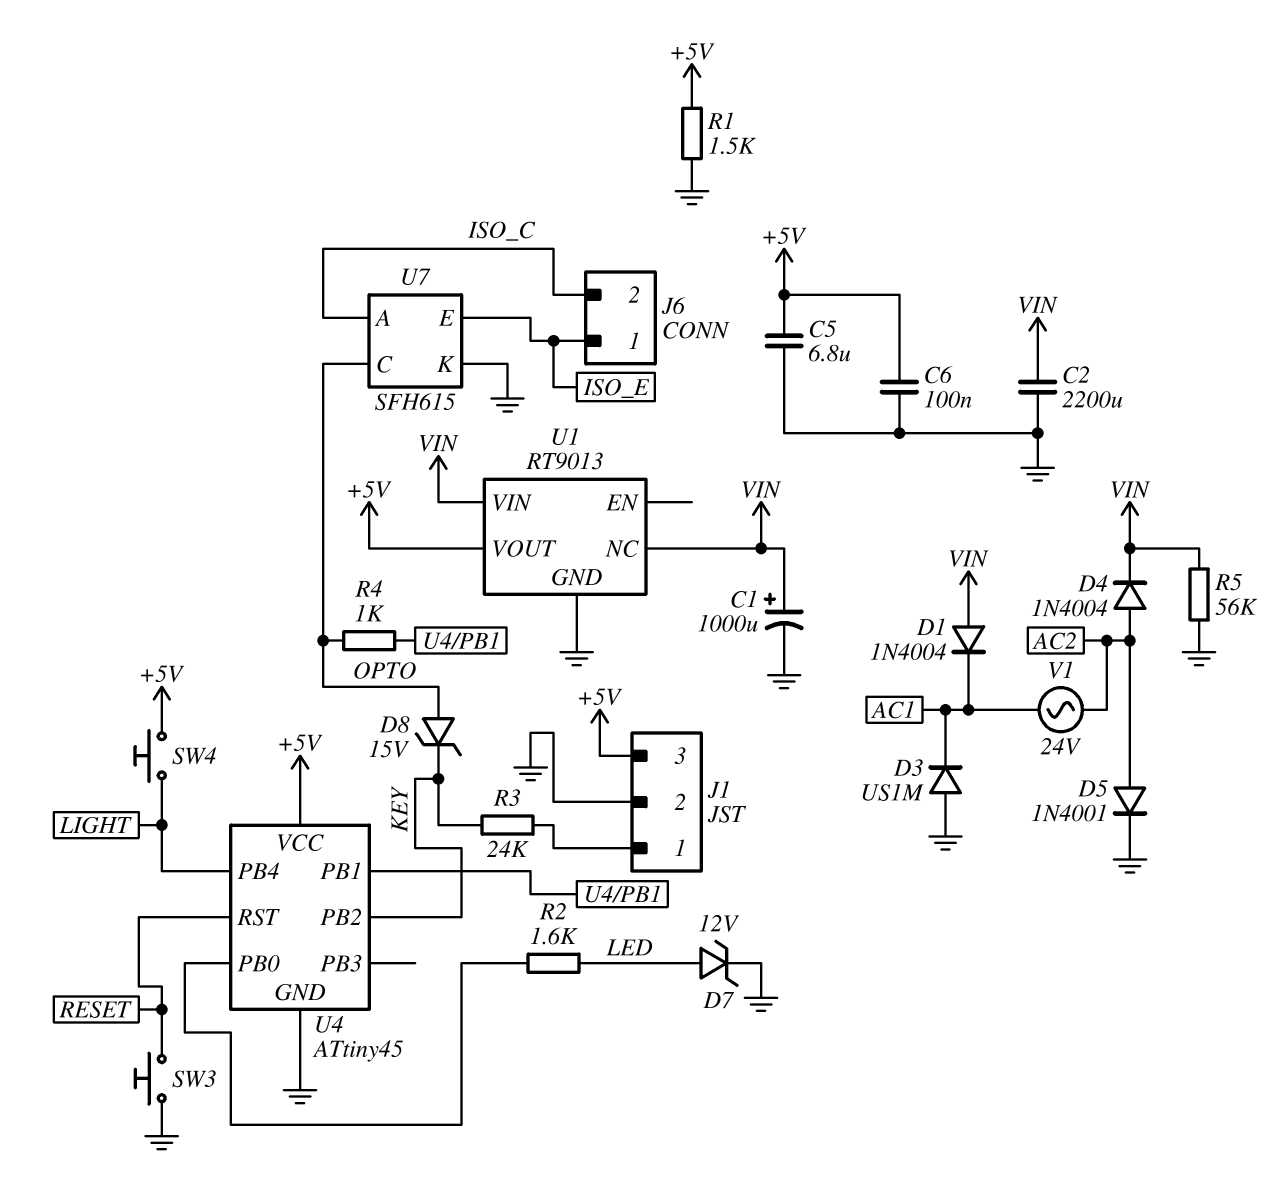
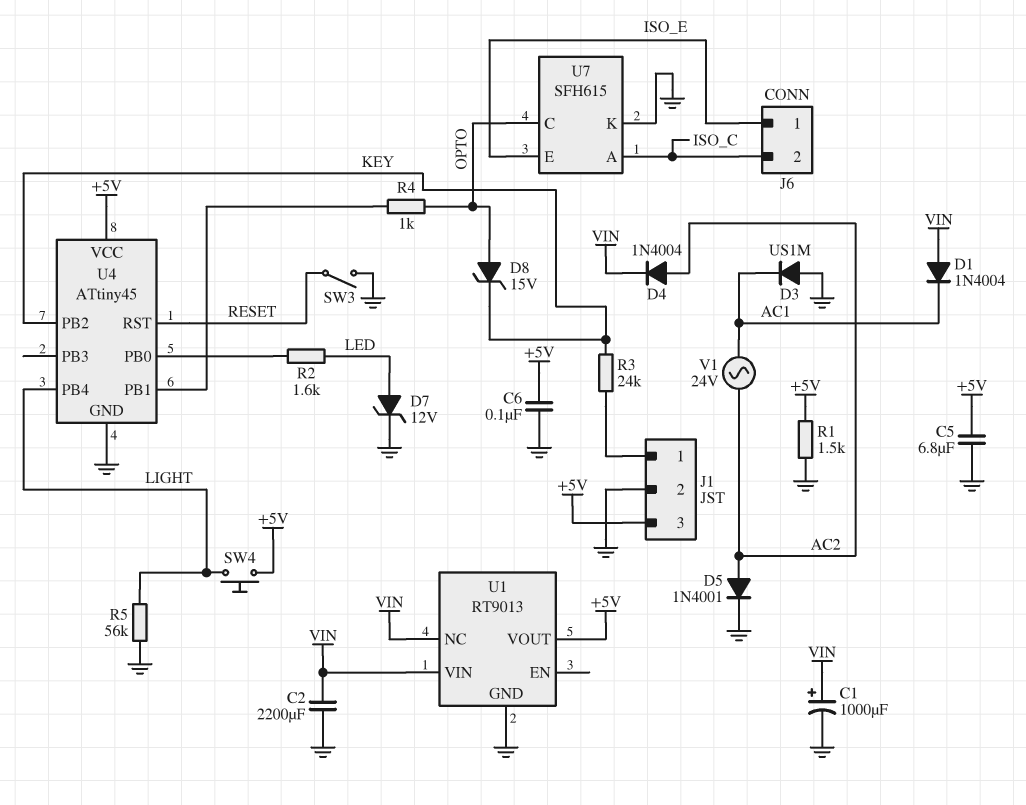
R5: 56k (GND, VIN) -> 56k (GND, LIGHT)
SW3: button (GND, RESET) -> switch (GND, RESET)

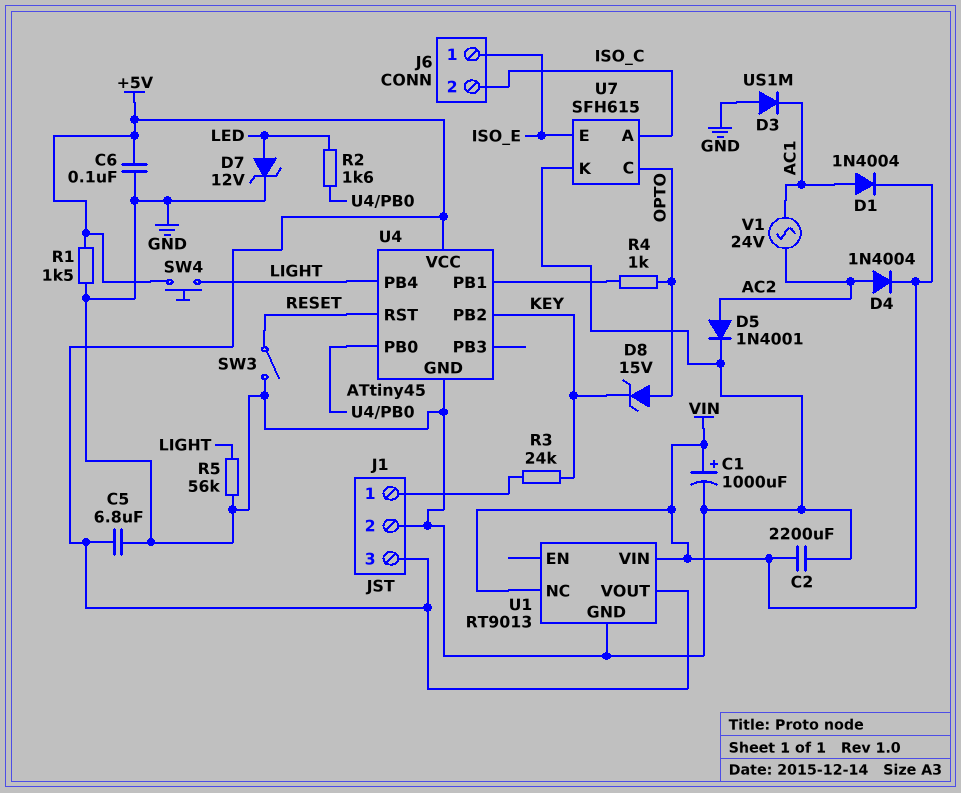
D1: diode 1N4004 (A VIN, K AC1) -> diode 1N4004 (A AC1, K VIN)

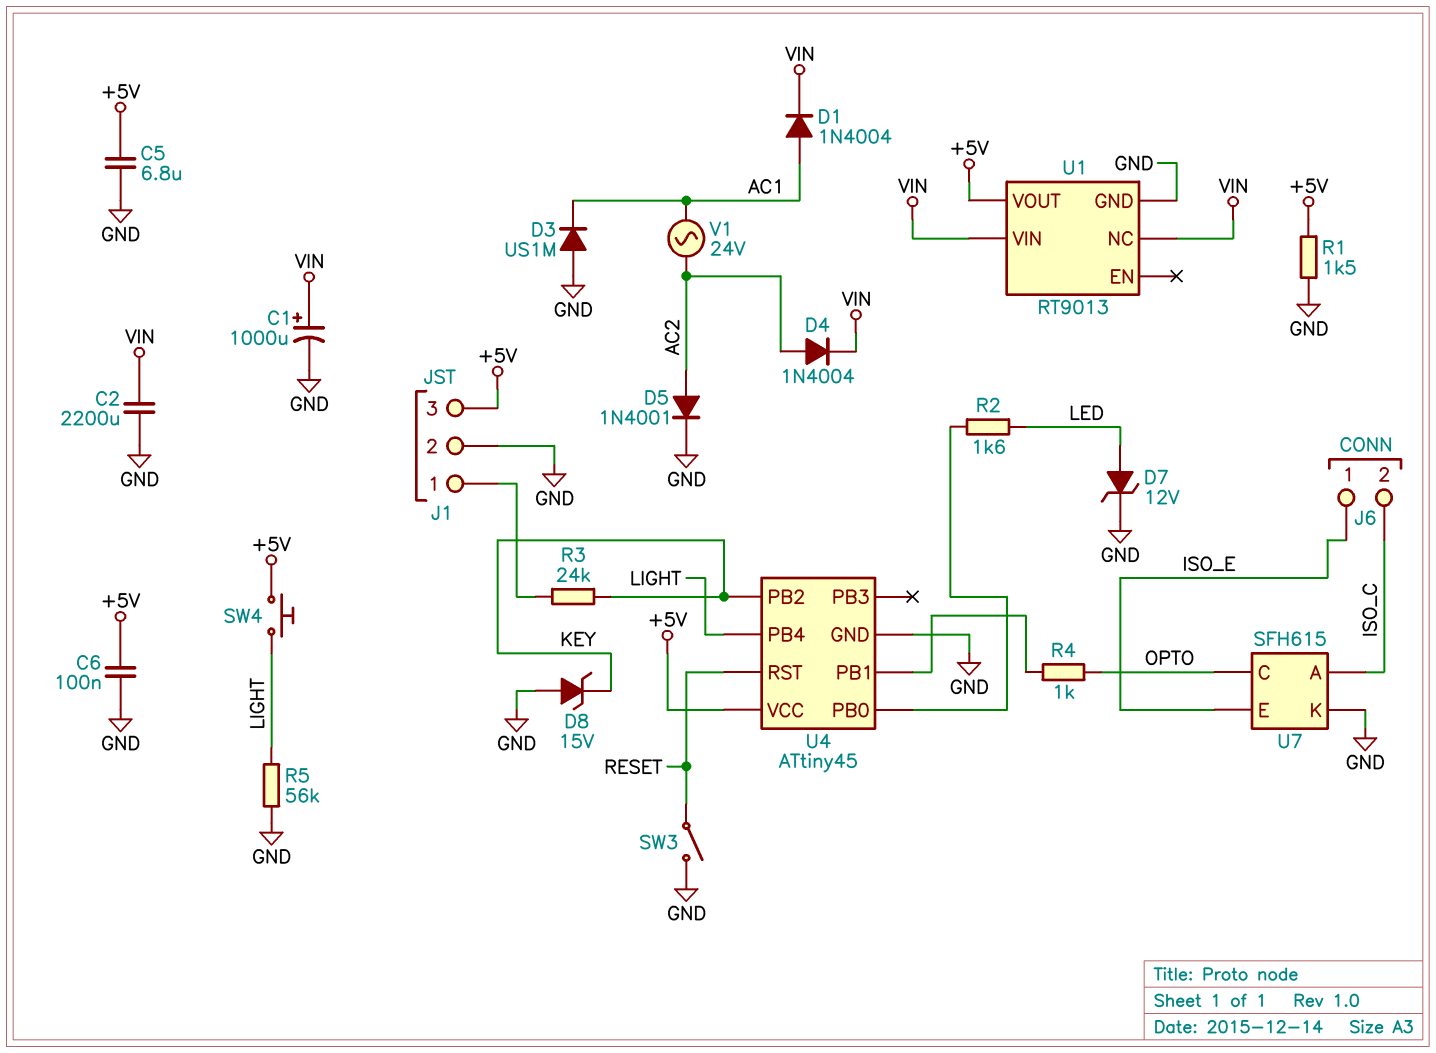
D8: zener 15V (A OPTO, K KEY) -> zener 15V (A GND, K KEY)

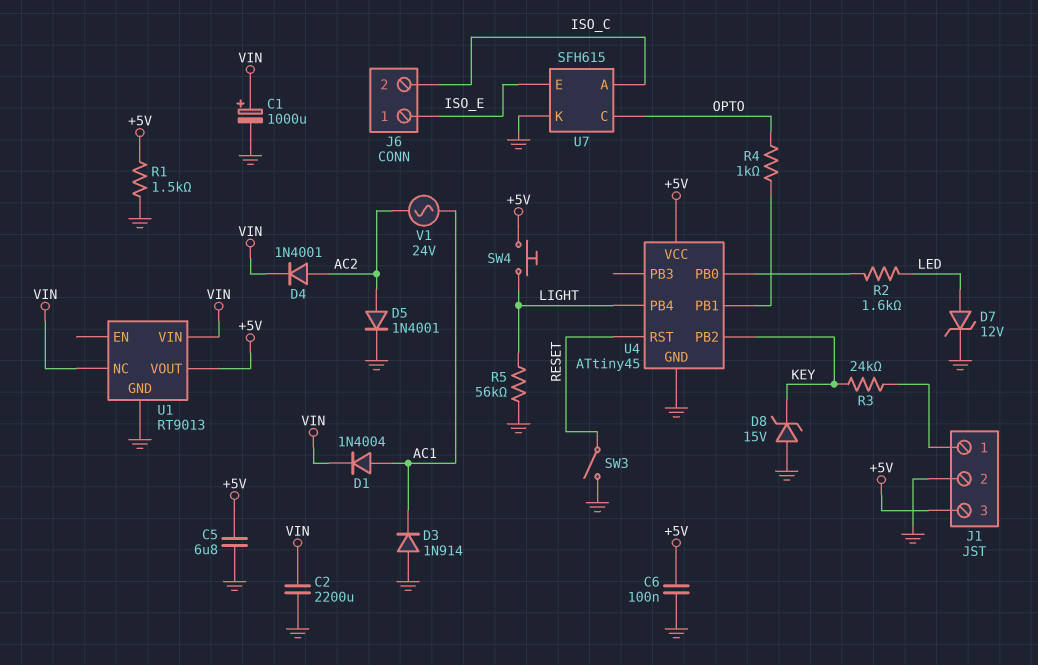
D3: diode US1M (A GND, K AC1) -> diode 1N914 (A GND, K AC1)
D4: diode 1N4004 (A AC2, K VIN) -> diode 1N4001 (A AC2, K VIN)

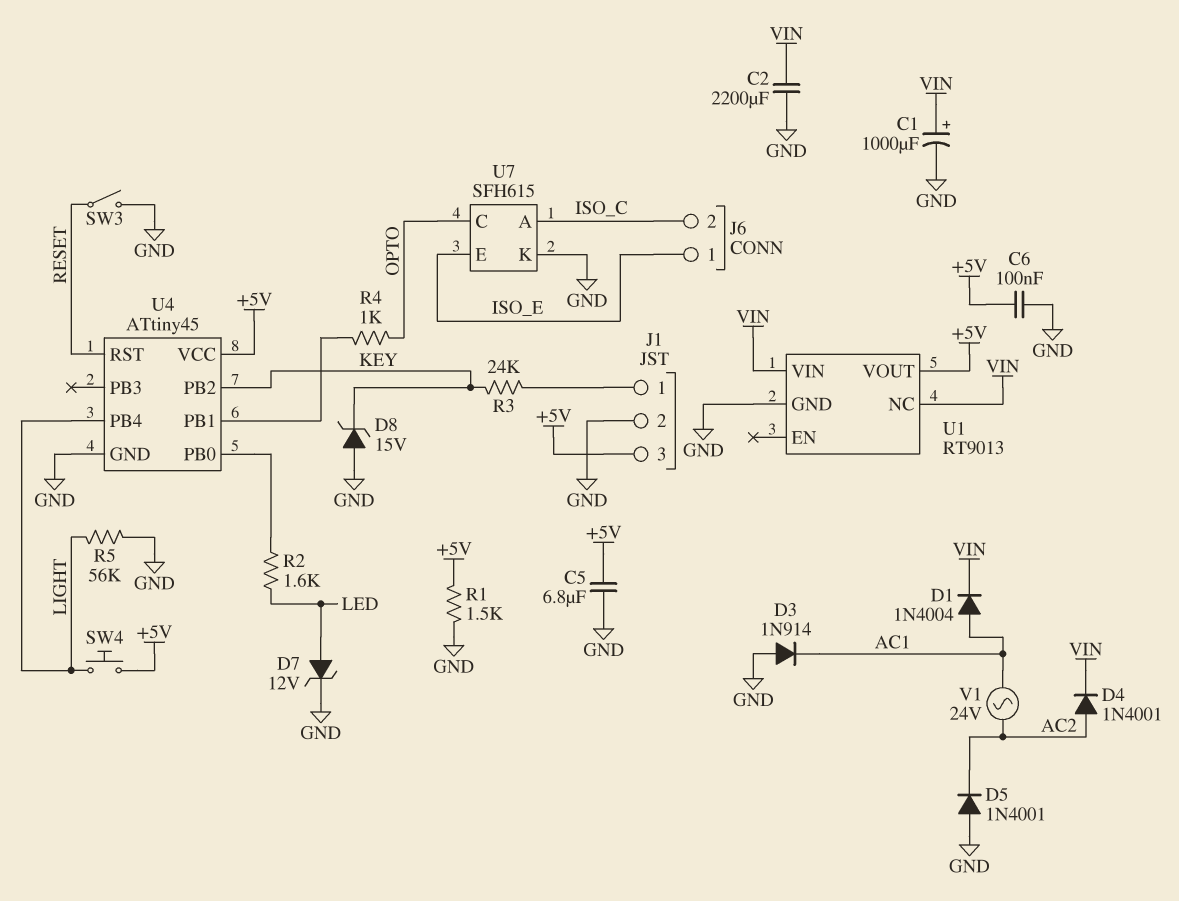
D5: diode 1N4001 (A AC2, K GND) -> diode 1N4001 (A GND, K AC2)

